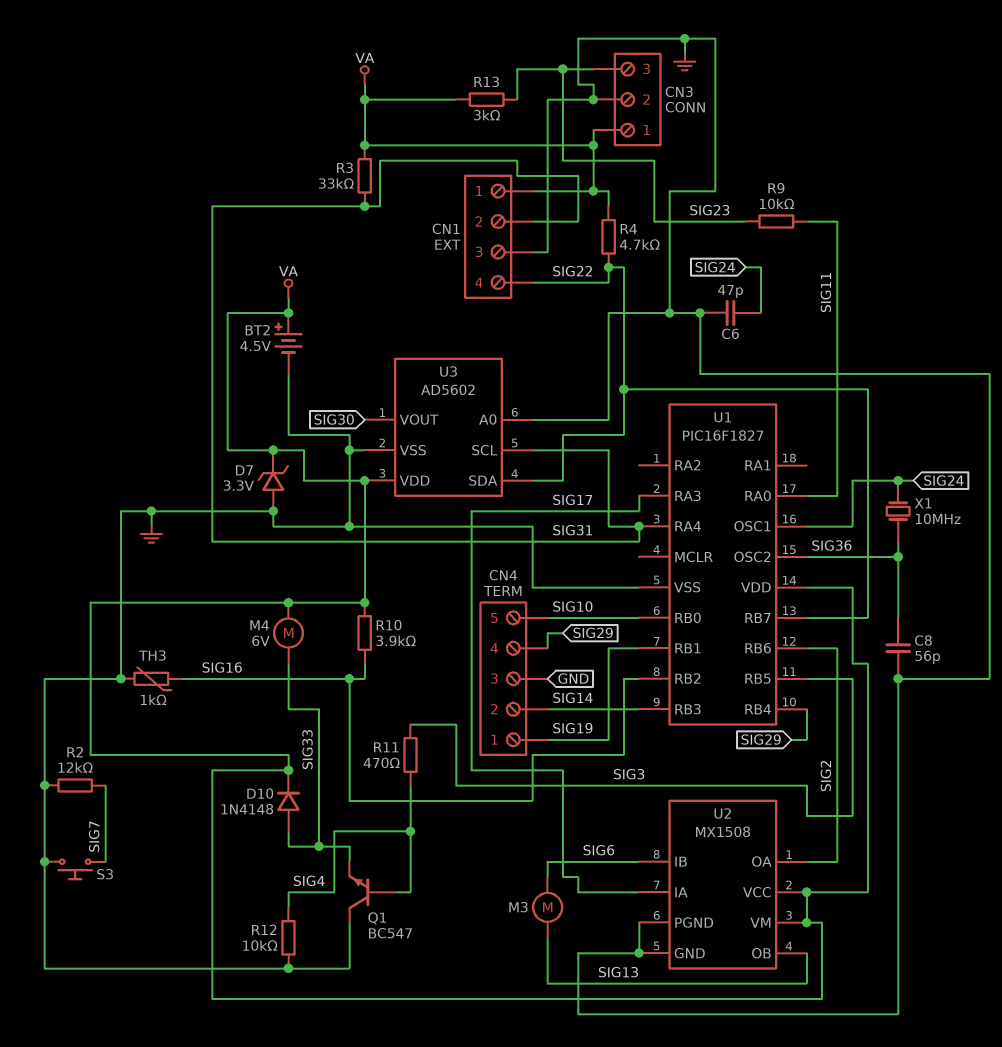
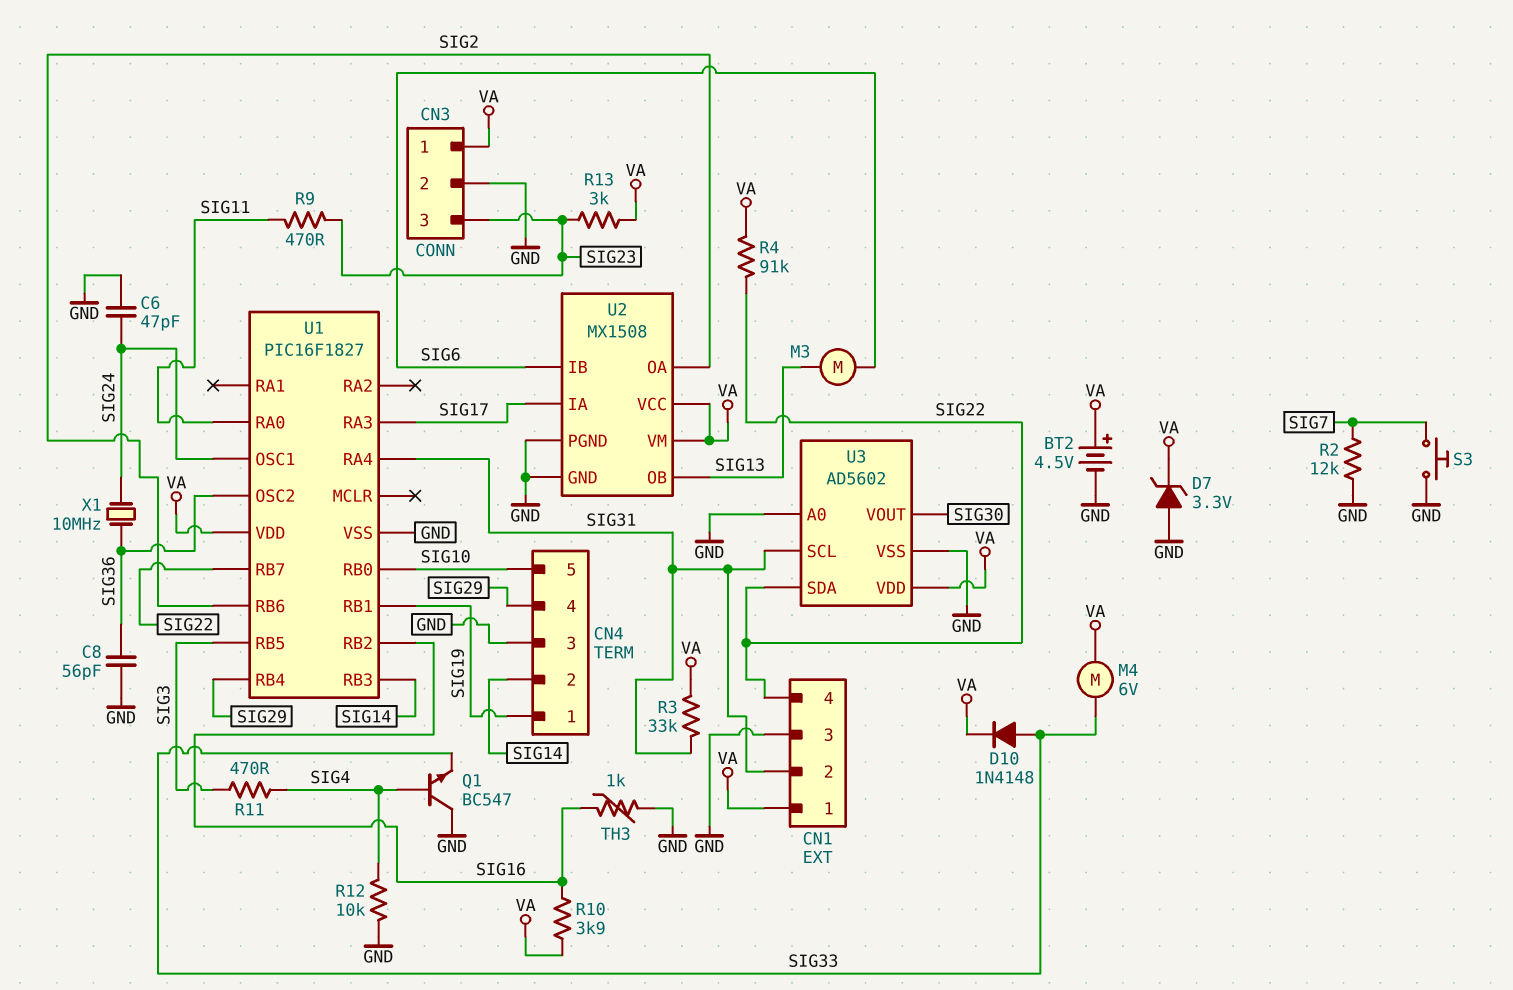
R4: 4.7k (SIG22, VA) -> 91k (SIG22, VA)
R9: 10k (SIG11, SIG23) -> 470 (SIG11, SIG23)

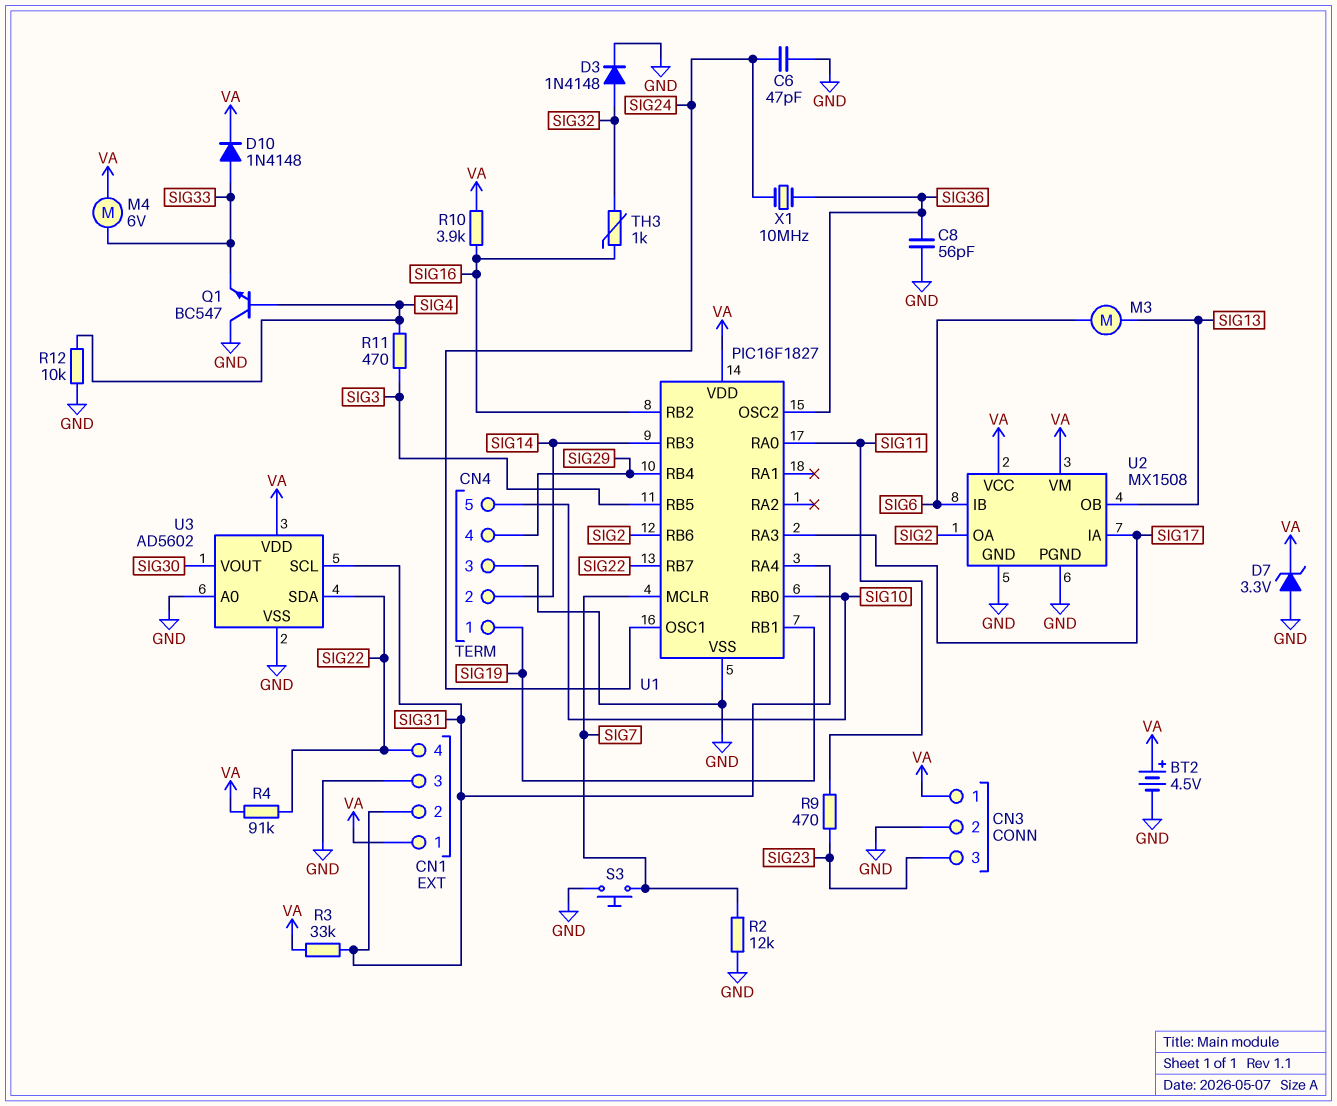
D3: none -> diode 1N4148 (A SIG32, K GND)
R13: 3k (SIG23, VA) -> none
TH3: 1k (GND, SIG16) -> 1k (SIG16, SIG32)
U1 pin MCLR: none -> SIG7

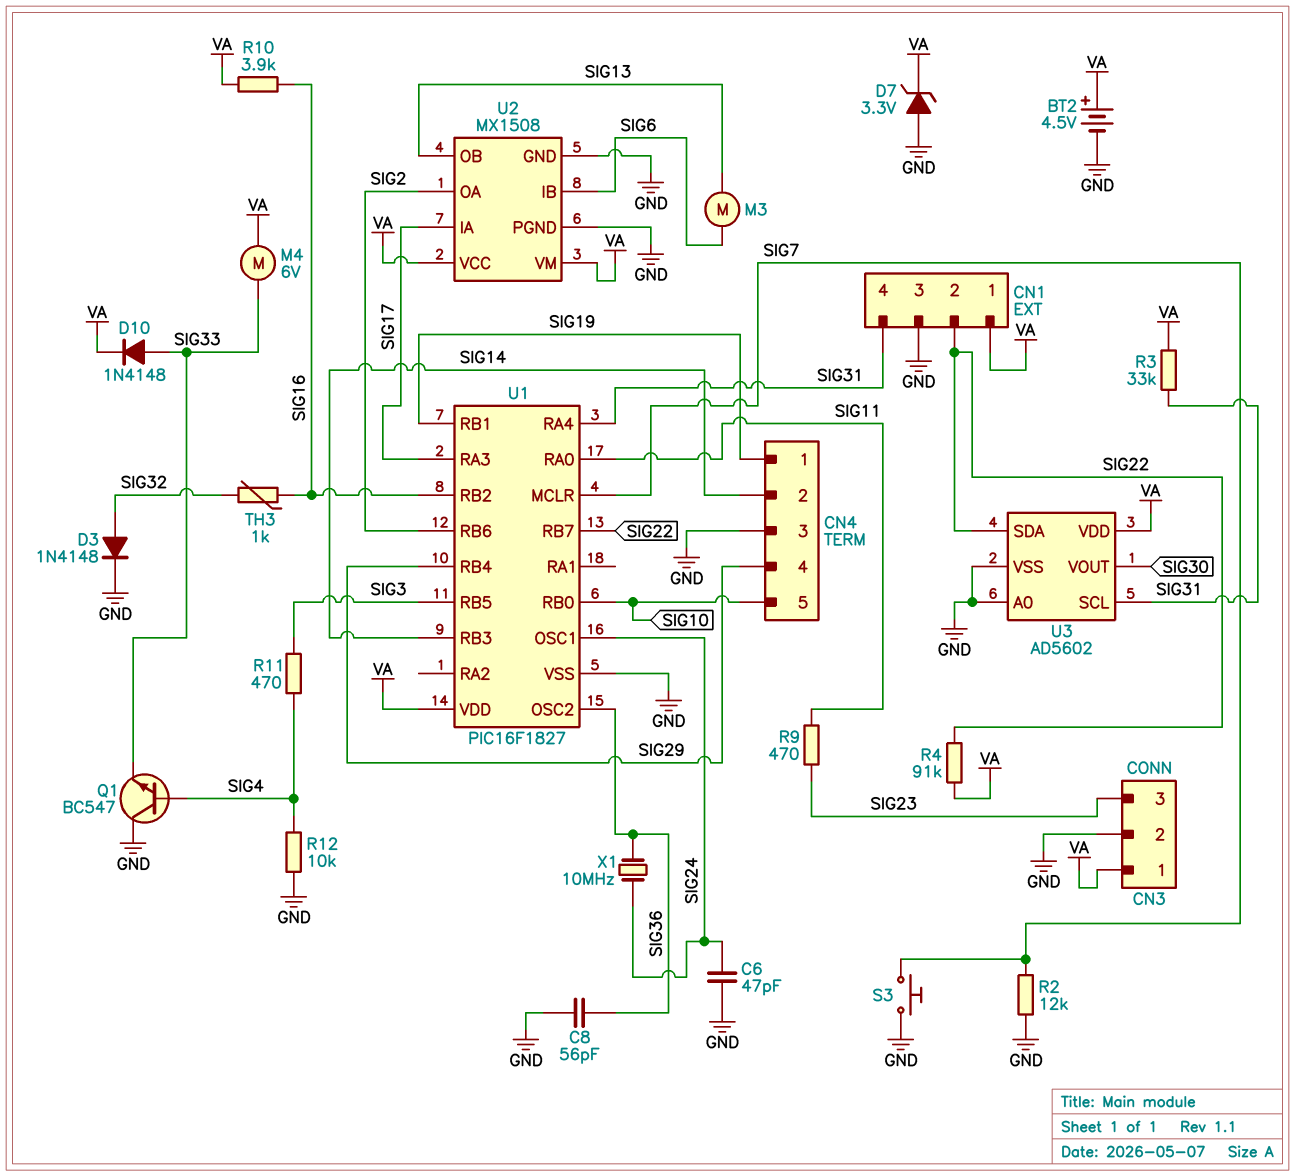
CN1 pin 2: SIG31 -> SIG22
CN1 pin 4: SIG22 -> SIG31

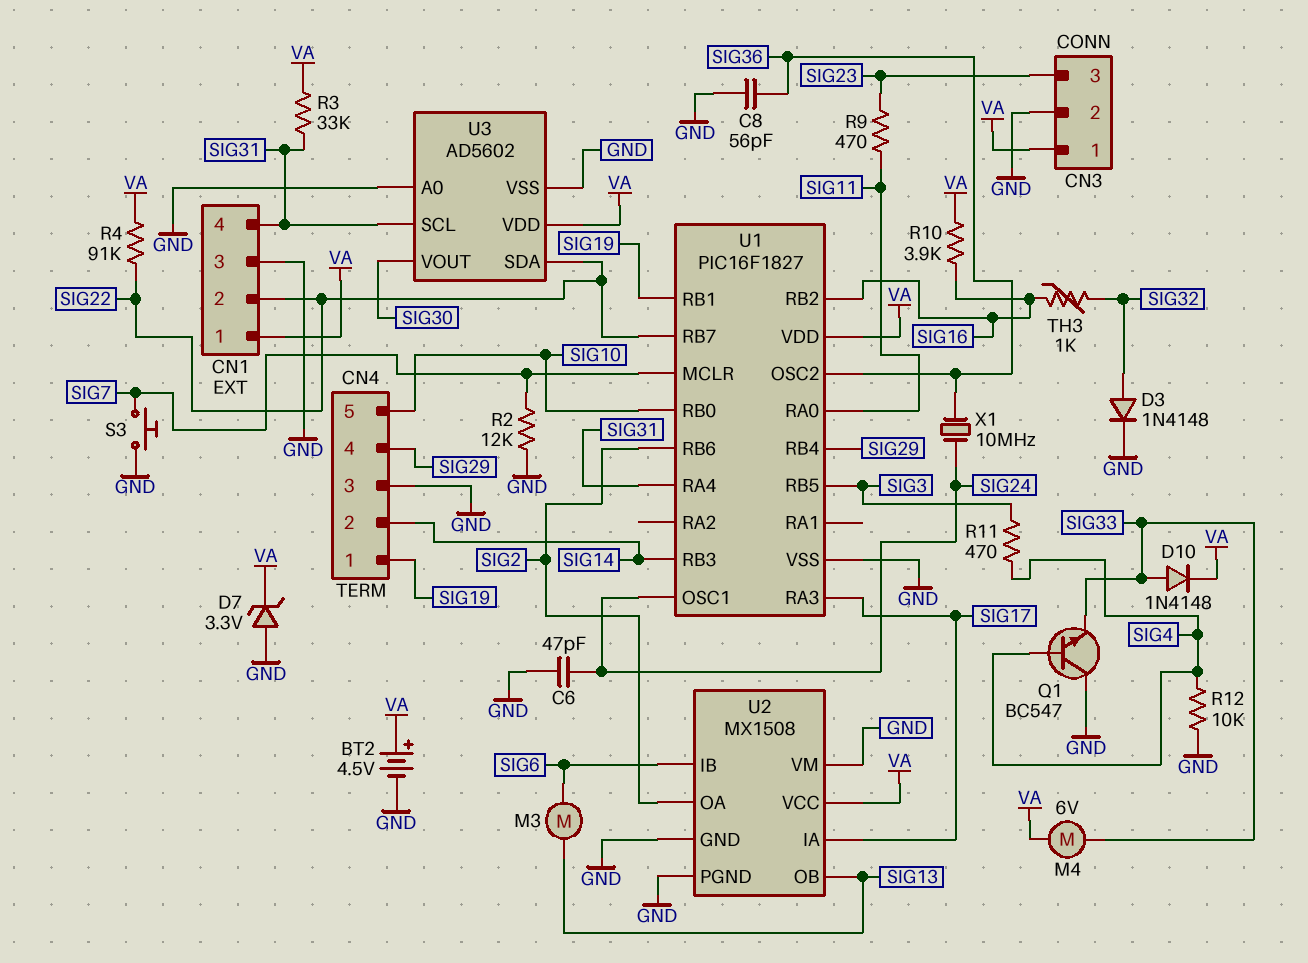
U2 pin VM: VA -> GND

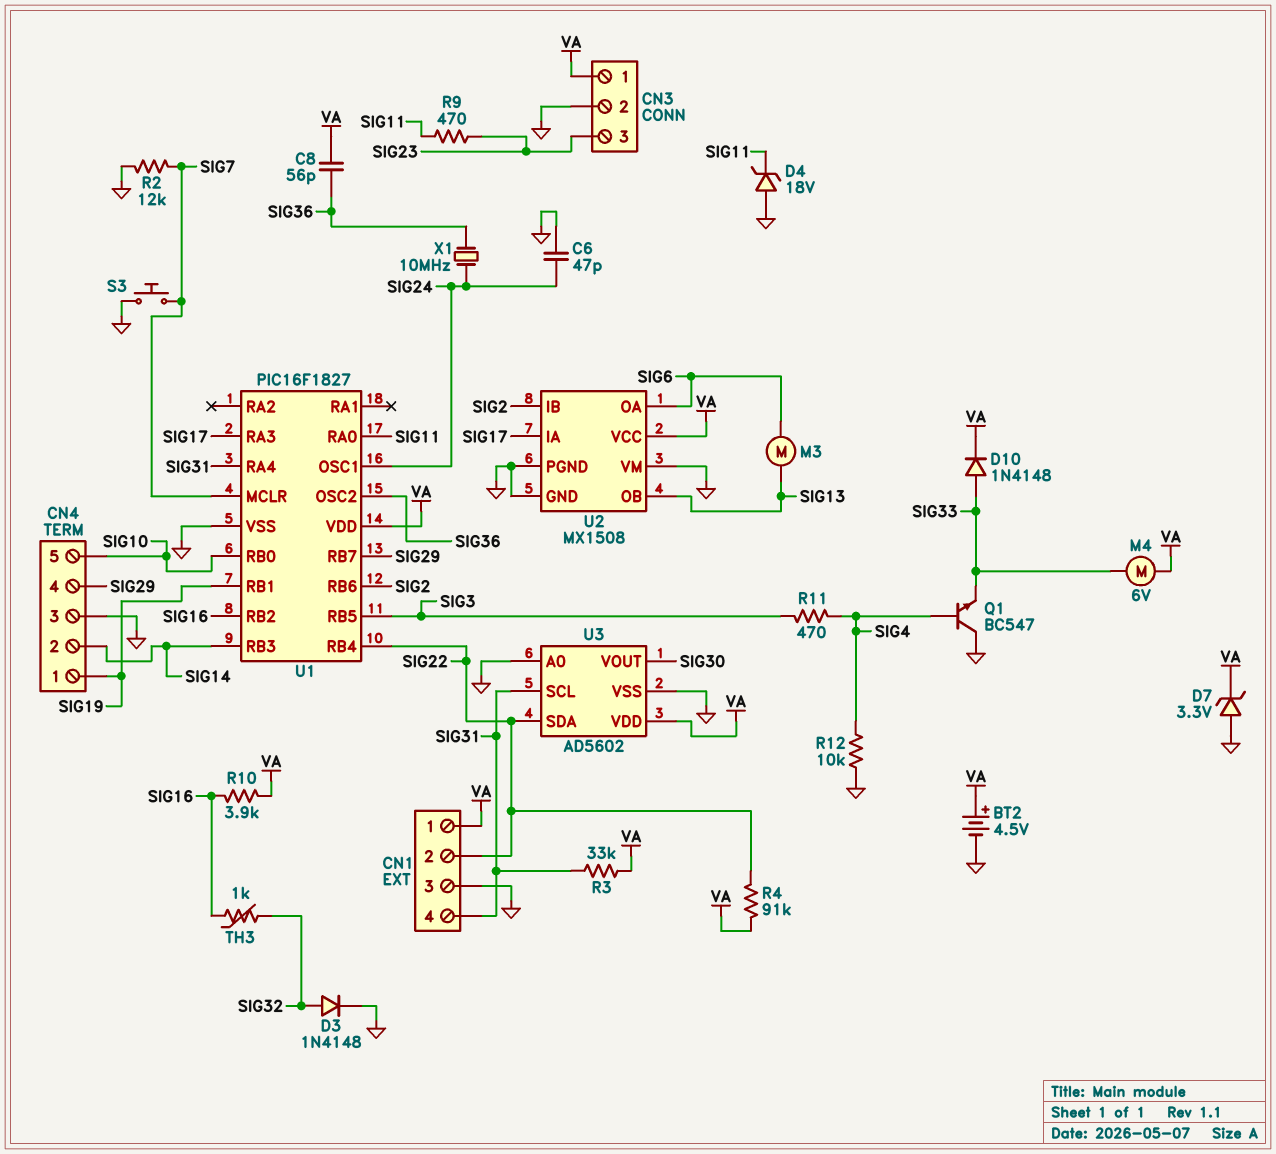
C8: 56pF (GND, SIG36) -> 56pF (SIG36, VA)
D4: none -> zener 18V (A GND, K SIG11)
U1 pin RB4: SIG29 -> SIG22
U1 pin RB7: SIG22 -> SIG29
U2 pin IB: SIG6 -> SIG2
U2 pin OA: SIG2 -> SIG6

